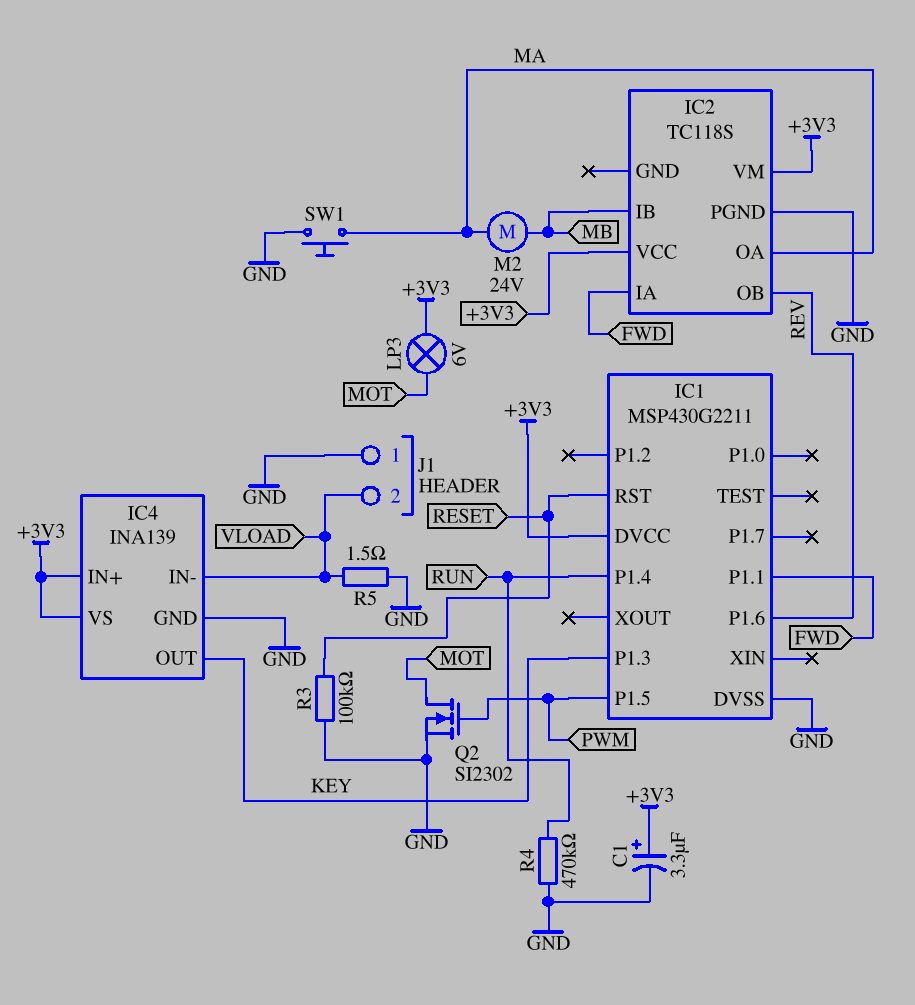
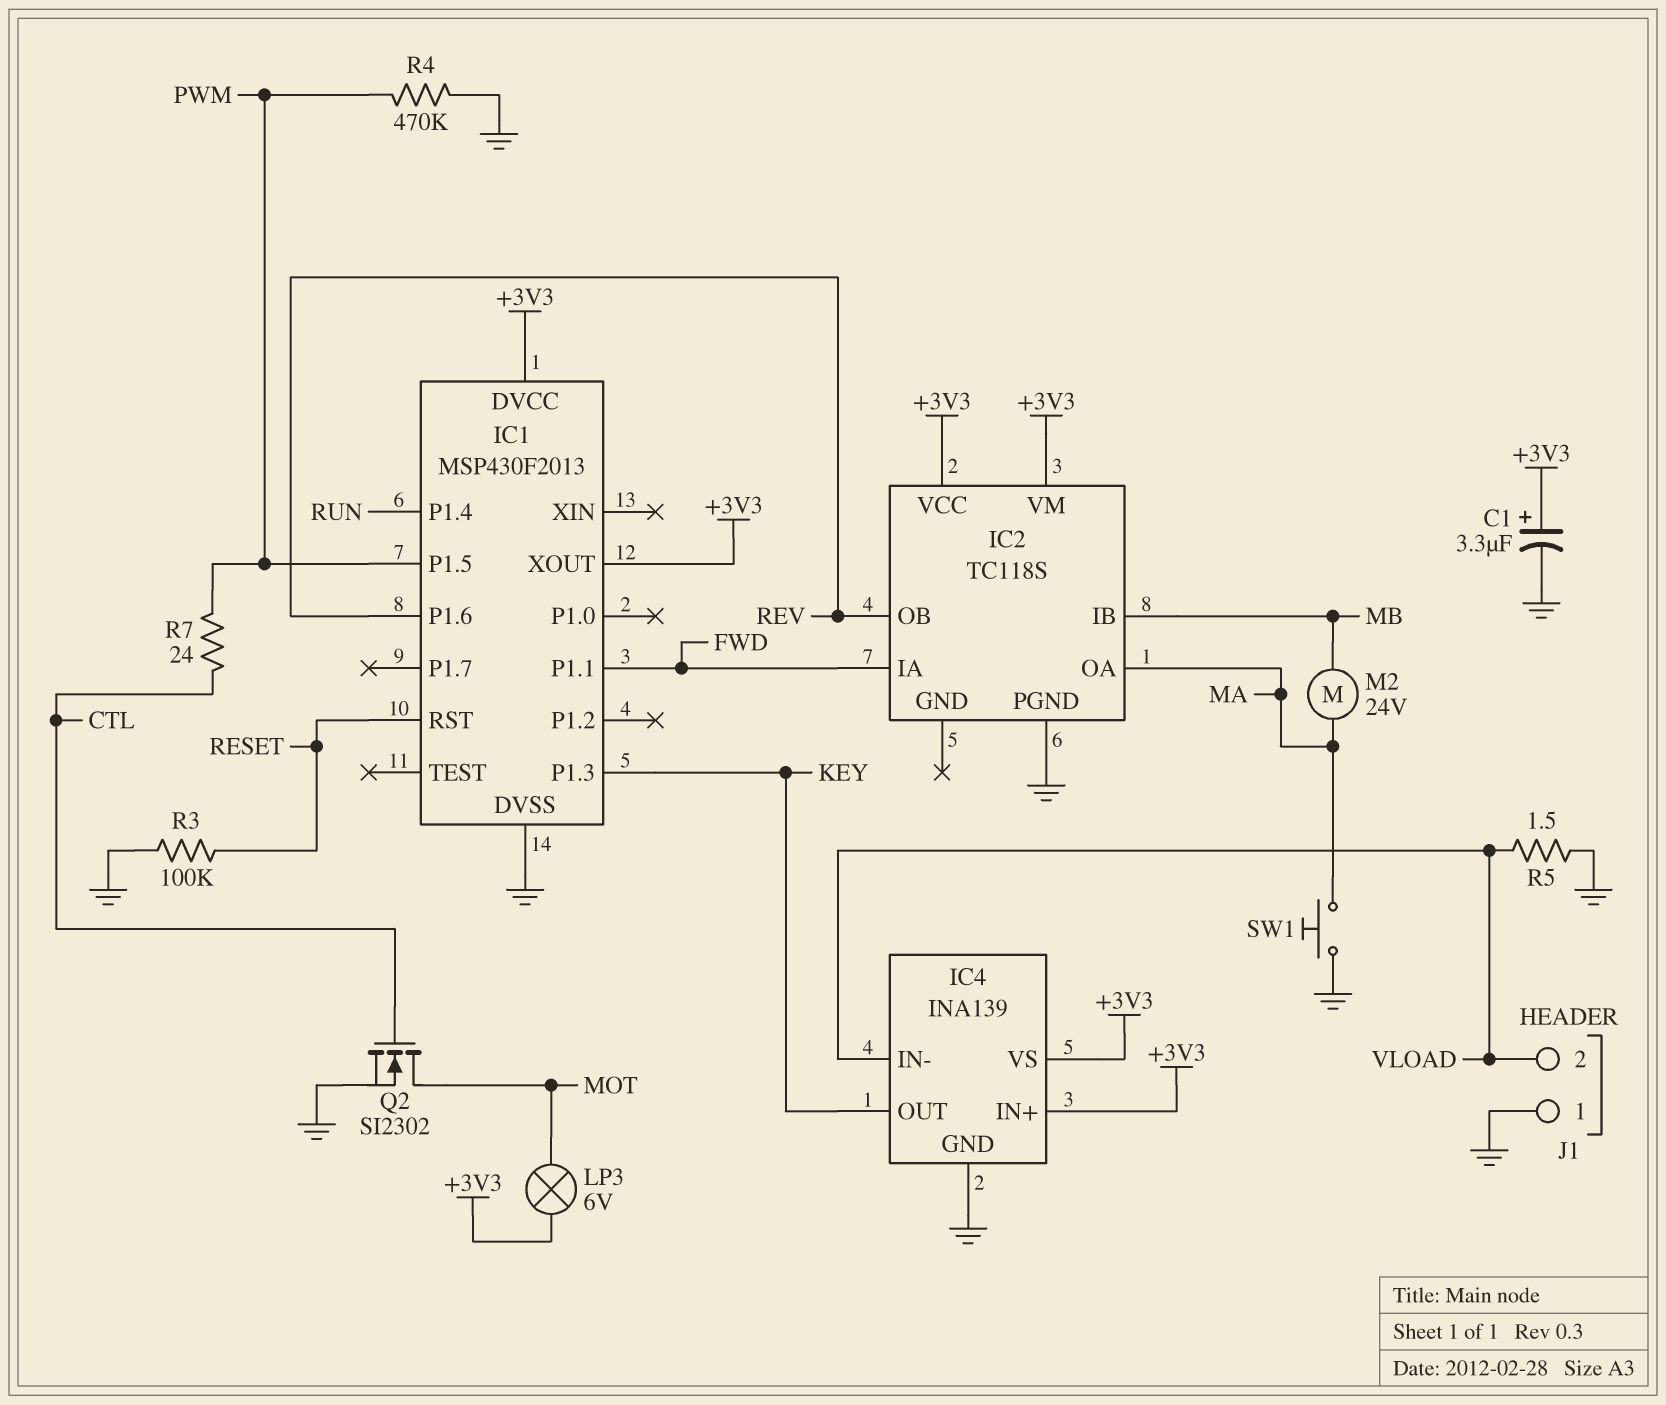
IC1: MSP430G2211 -> MSP430F2013
IC1 pin XOUT: none -> +3V3
Q2: NMOS SI2302 (G PWM, D MOT, S GND) -> NMOS SI2302 (G CTL, D MOT, S GND)
R4: 470k (GND, RUN) -> 470k (GND, PWM)
R7: none -> 24 (CTL, PWM)

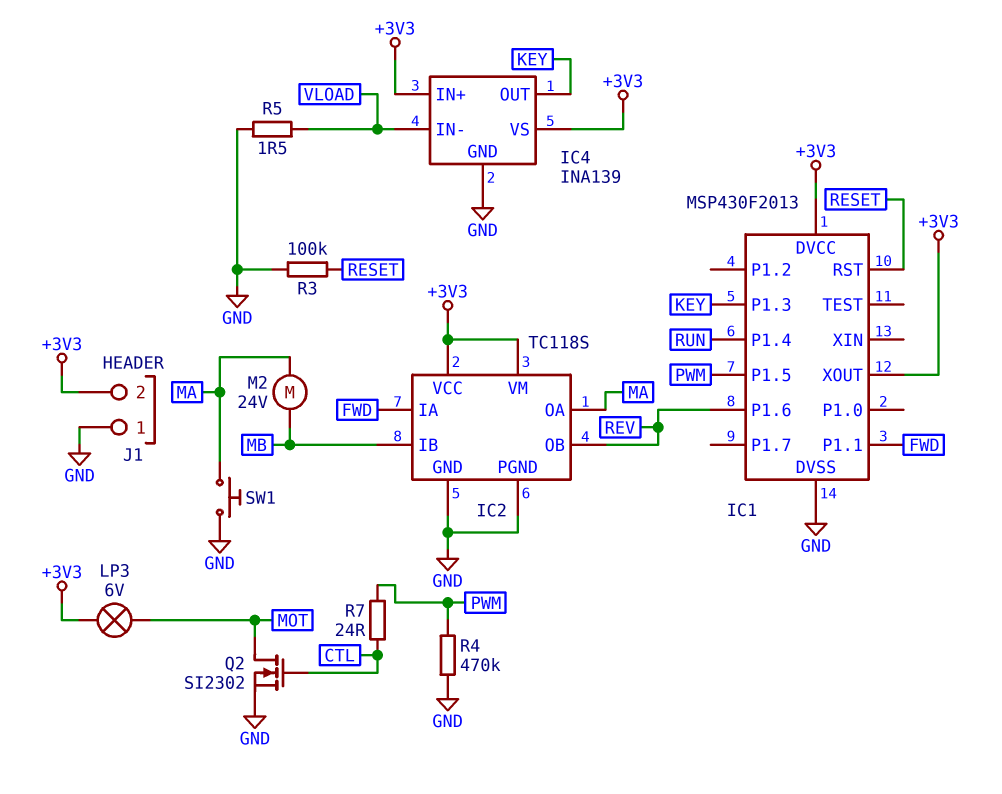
C1: 3.3uF (plus +3V3, minus GND) -> none
IC2 pin GND: none -> GND
J1 pin 2: VLOAD -> +3V3

